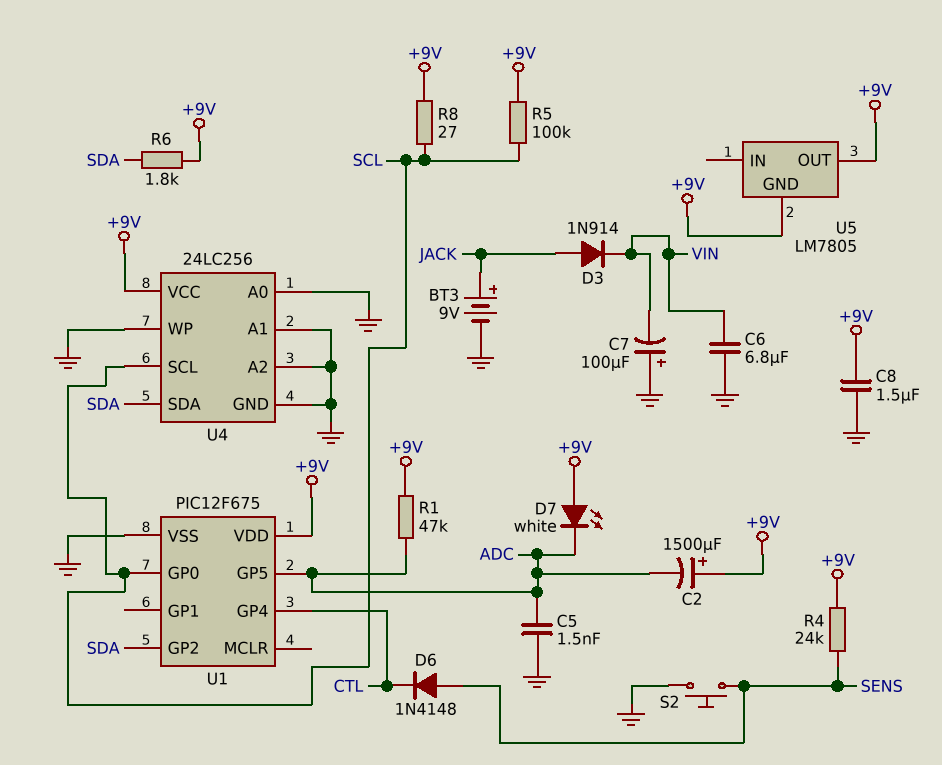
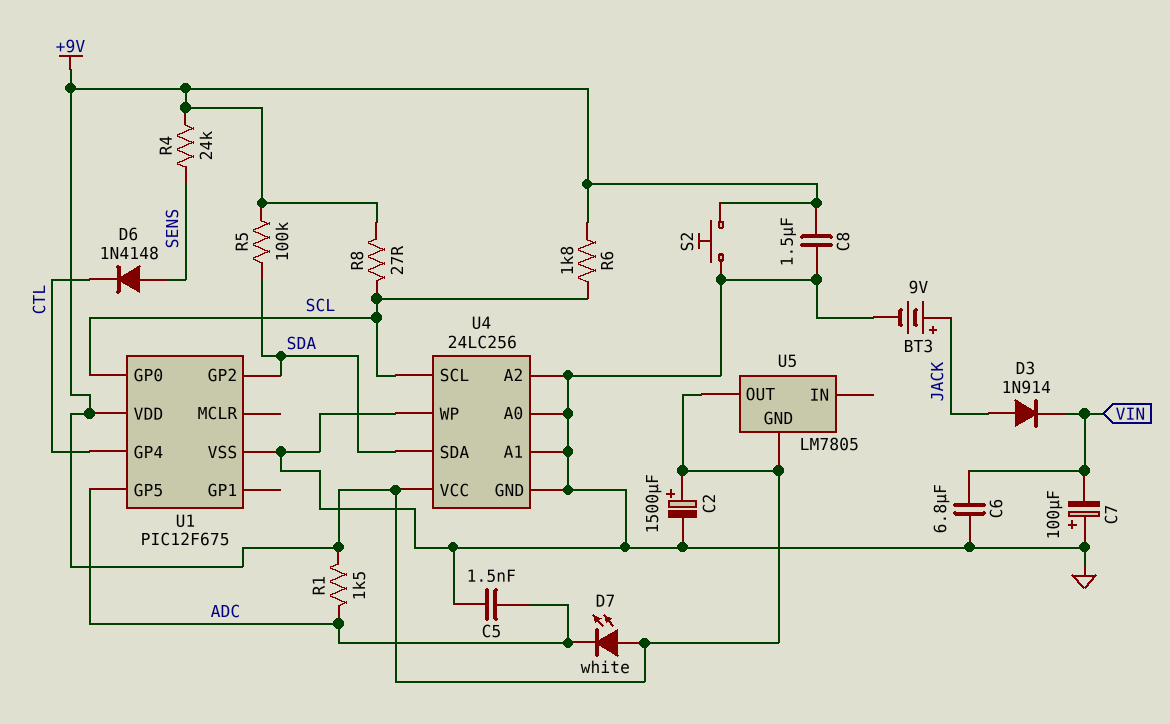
C2: 1500uF (plus +9V, minus ADC) -> 1500uF (plus +9V, minus GND)
R1: 47k (+9V, ADC) -> 1.5k (+9V, ADC)
R5: 100k (+9V, SCL) -> 100k (+9V, SDA)
R6: 1.8k (+9V, SDA) -> 1.8k (+9V, SCL)
S2: button (GND, SENS) -> button (+9V, GND)

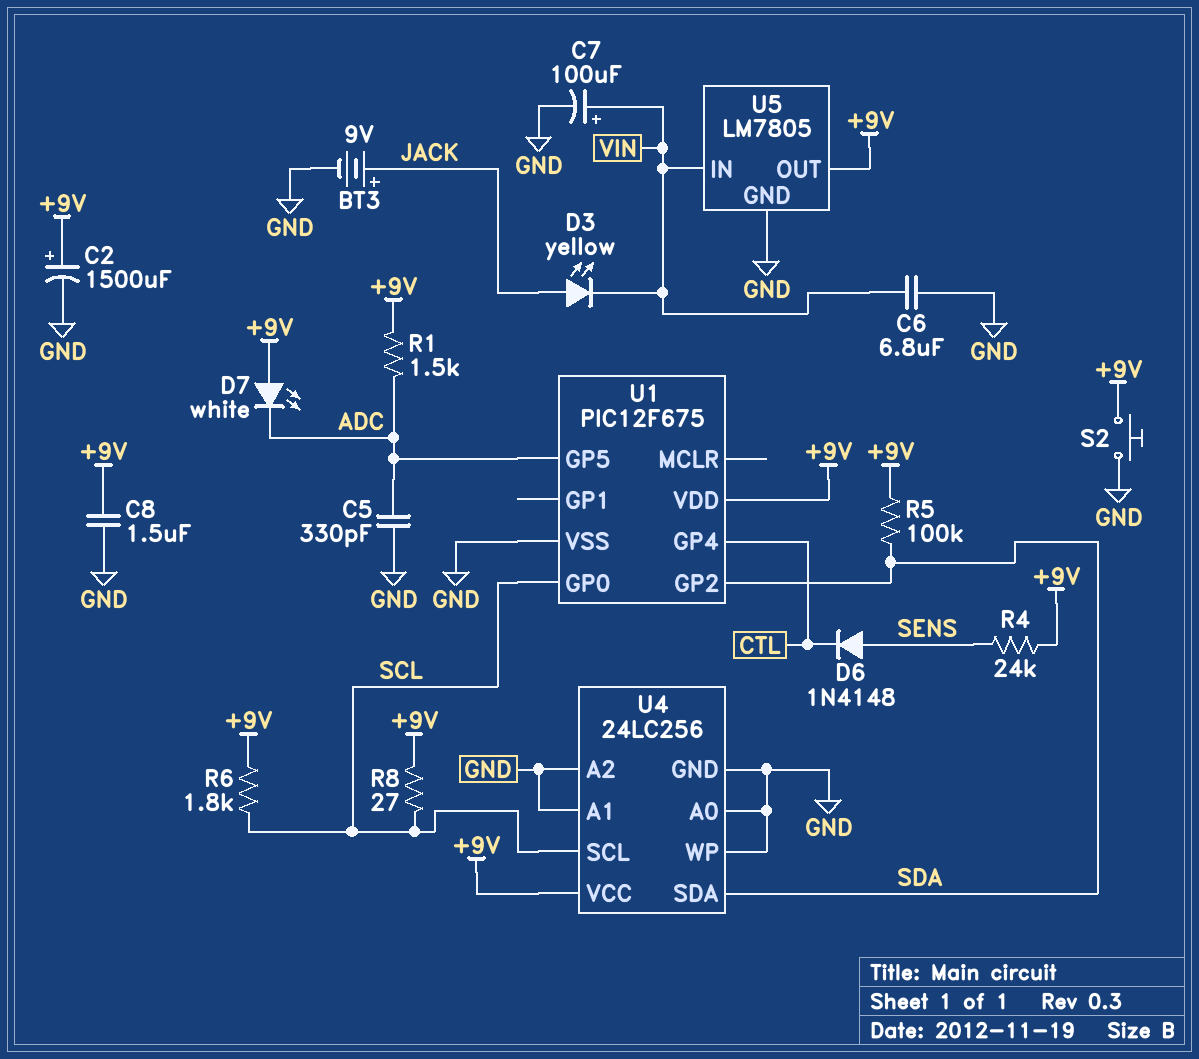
C5: 1.5nF (ADC, GND) -> 330pF (ADC, GND)
C7: 100uF (plus GND, minus VIN) -> 100uF (plus VIN, minus GND)
D3: diode 1N914 (A JACK, K VIN) -> LED yellow (A JACK, K VIN)
U5 pin GND: +9V -> GND
U5 pin IN: none -> VIN

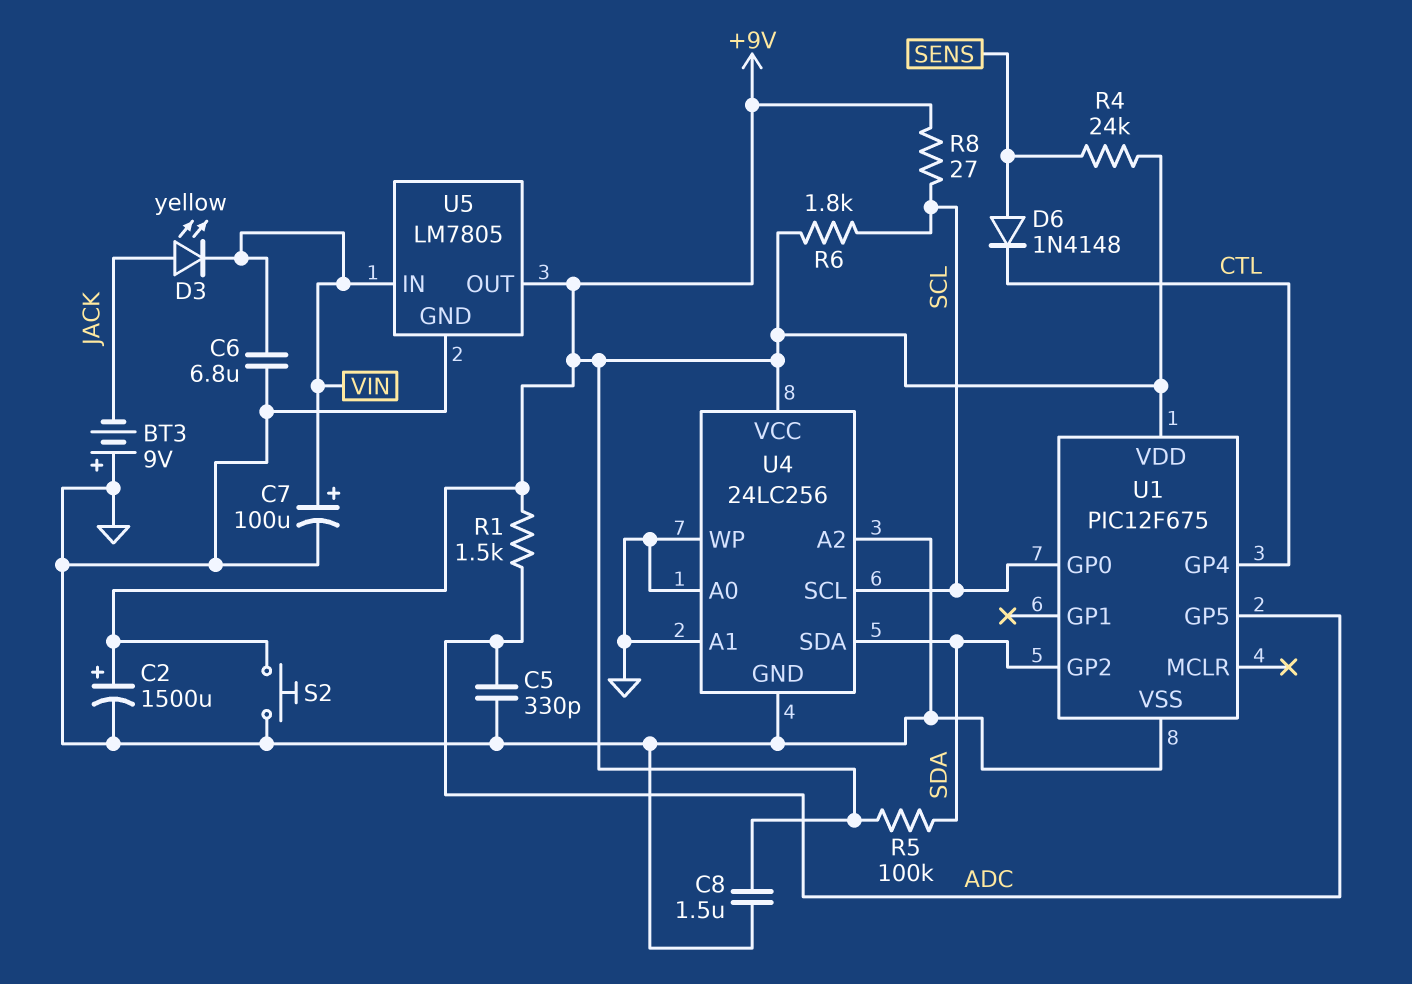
BT3: 9V (plus JACK, minus GND) -> 9V (plus GND, minus JACK)
D7: LED white (A +9V, K ADC) -> none

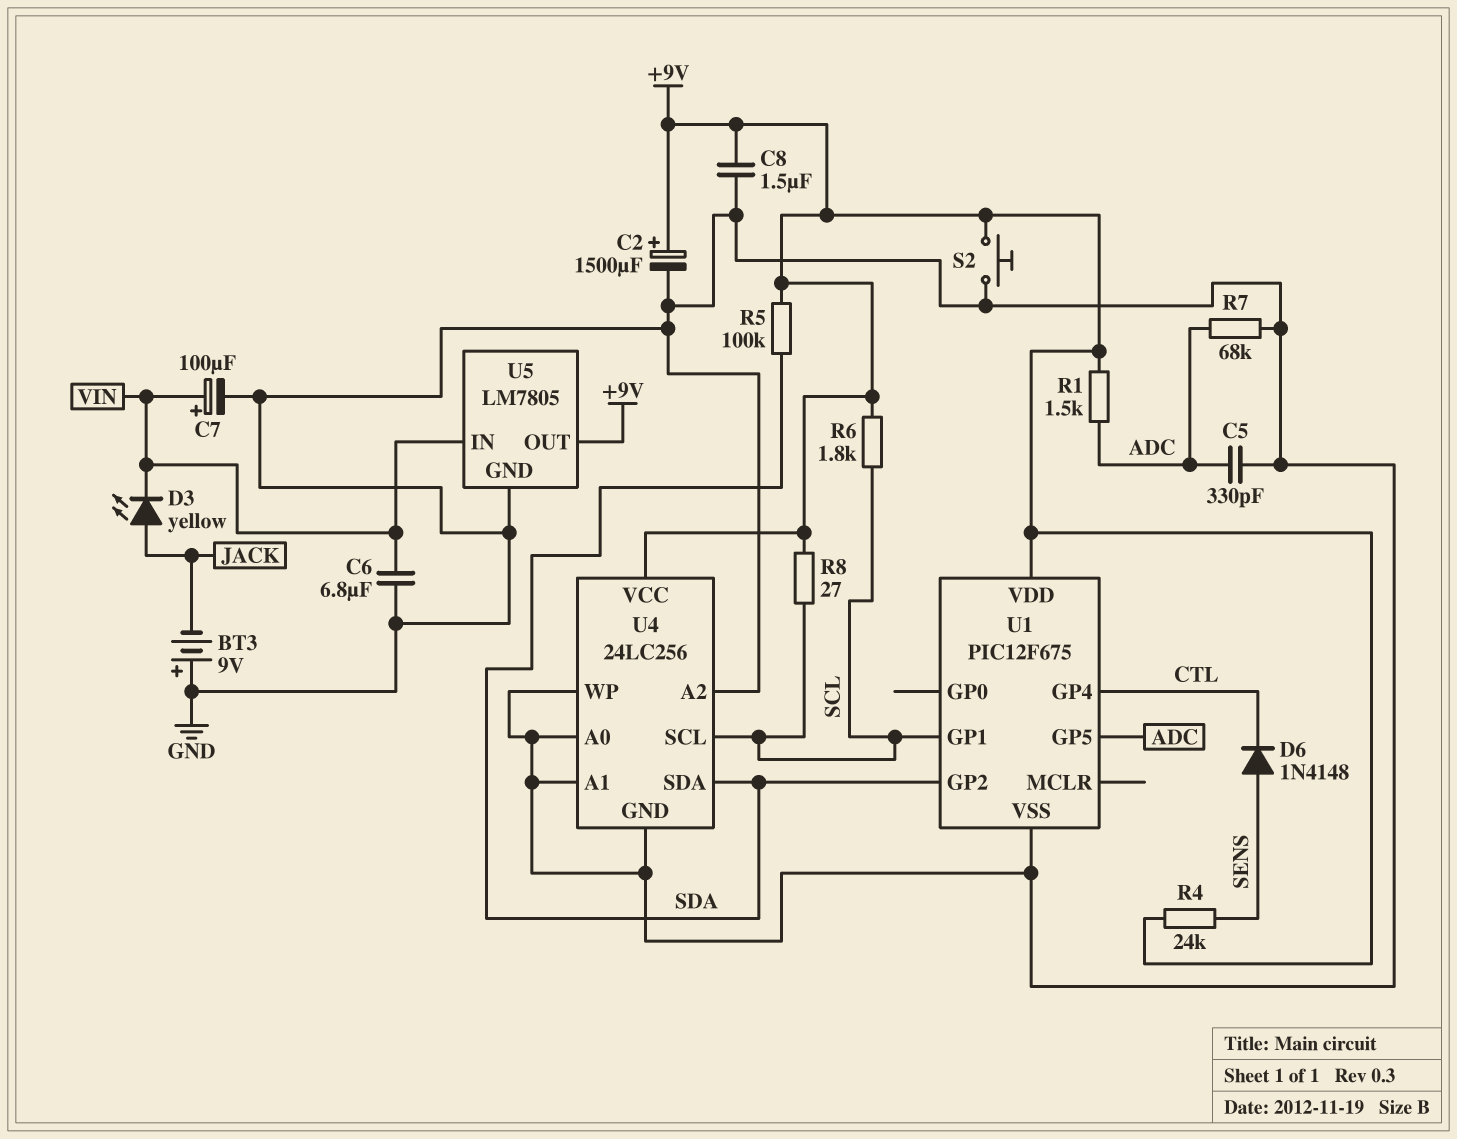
R7: none -> 68k (ADC, GND)
U1 pin GP0: SCL -> none
U1 pin GP1: none -> SCL

